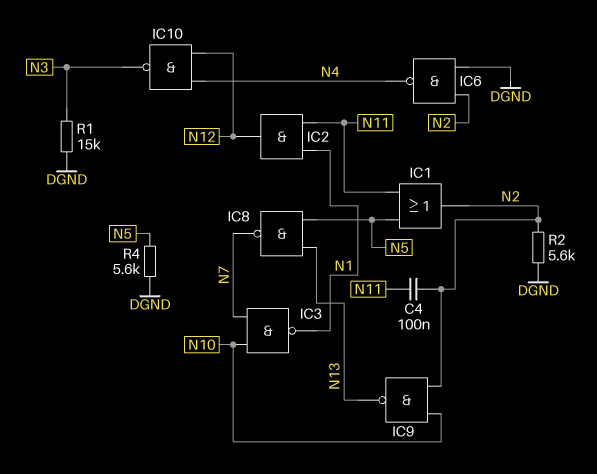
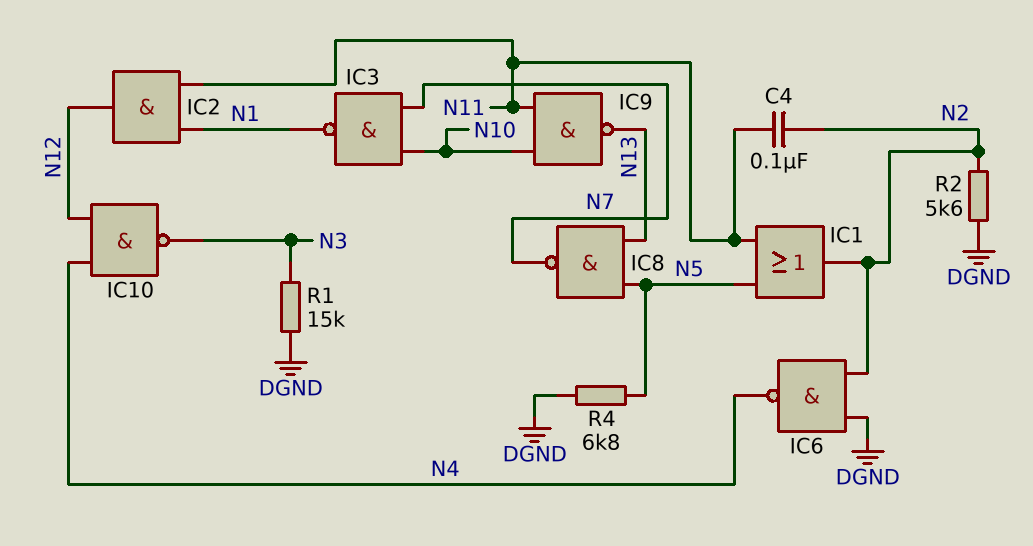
IC9: NAND (in N2, in N10, out N13) -> NAND (in N10, in N11, out N13)
R4: 5.6k (DGND, N5) -> 6.8k (DGND, N5)

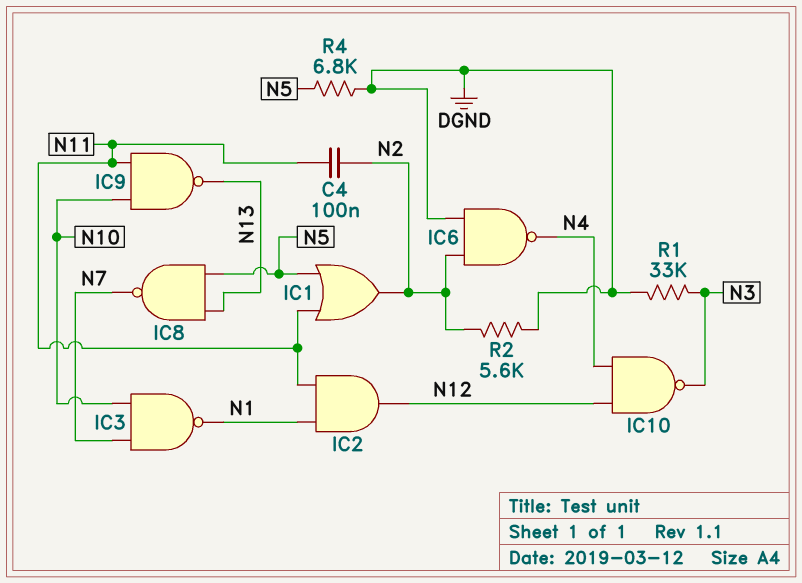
R1: 15k (DGND, N3) -> 33k (DGND, N3)

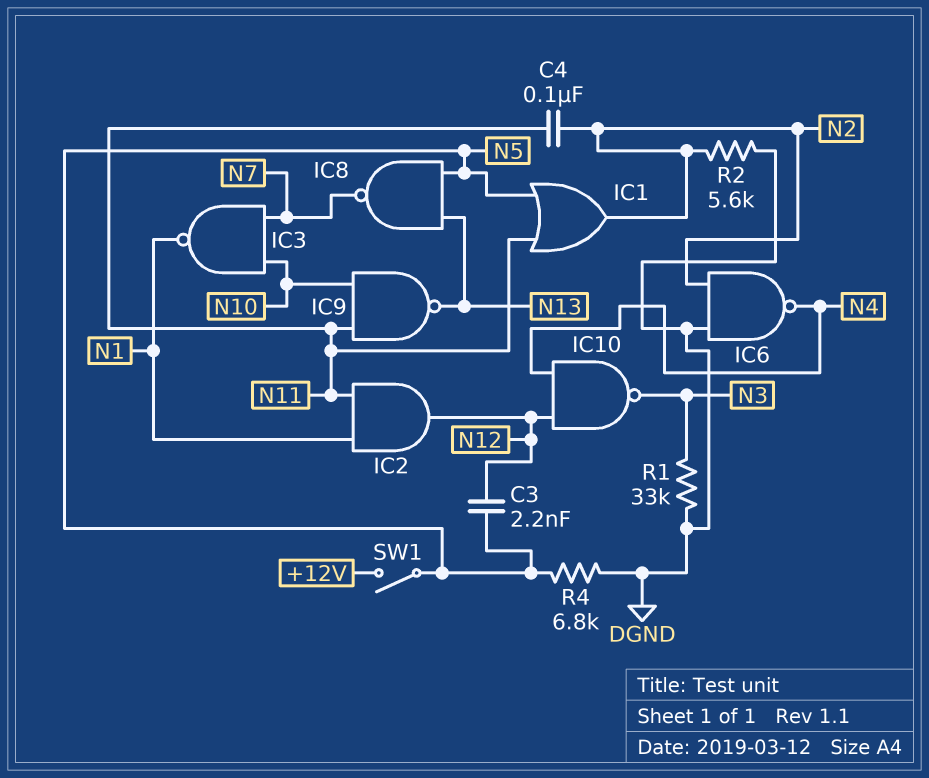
C3: none -> 2.2nF (N5, N12)
SW1: none -> switch (+12V, N5)

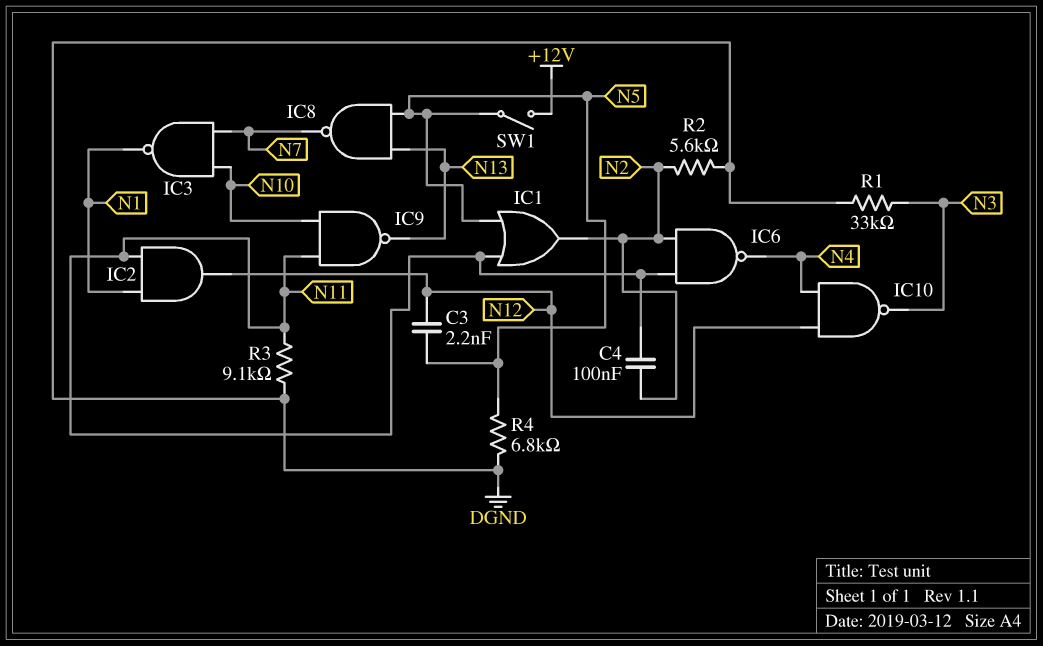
IC6: NAND (in DGND, in N2, out N4) -> NAND (in N2, in N11, out N4)
R3: none -> 9.1k (DGND, N11)

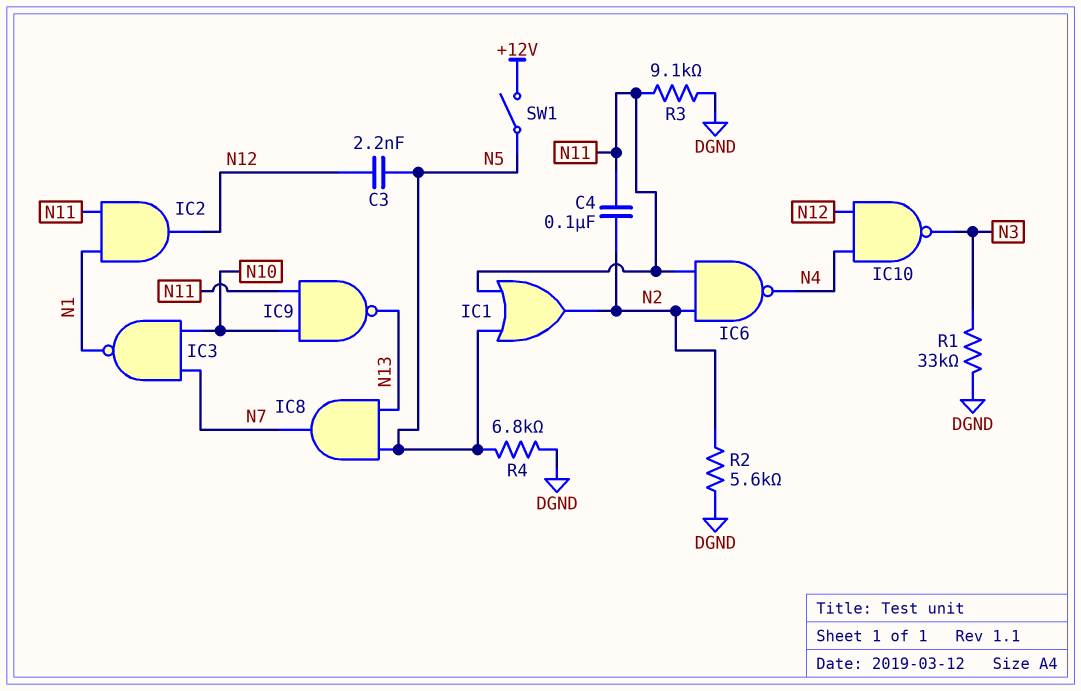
IC8: NAND (in N5, in N13, out N7) -> AND (in N5, in N13, out N7)

